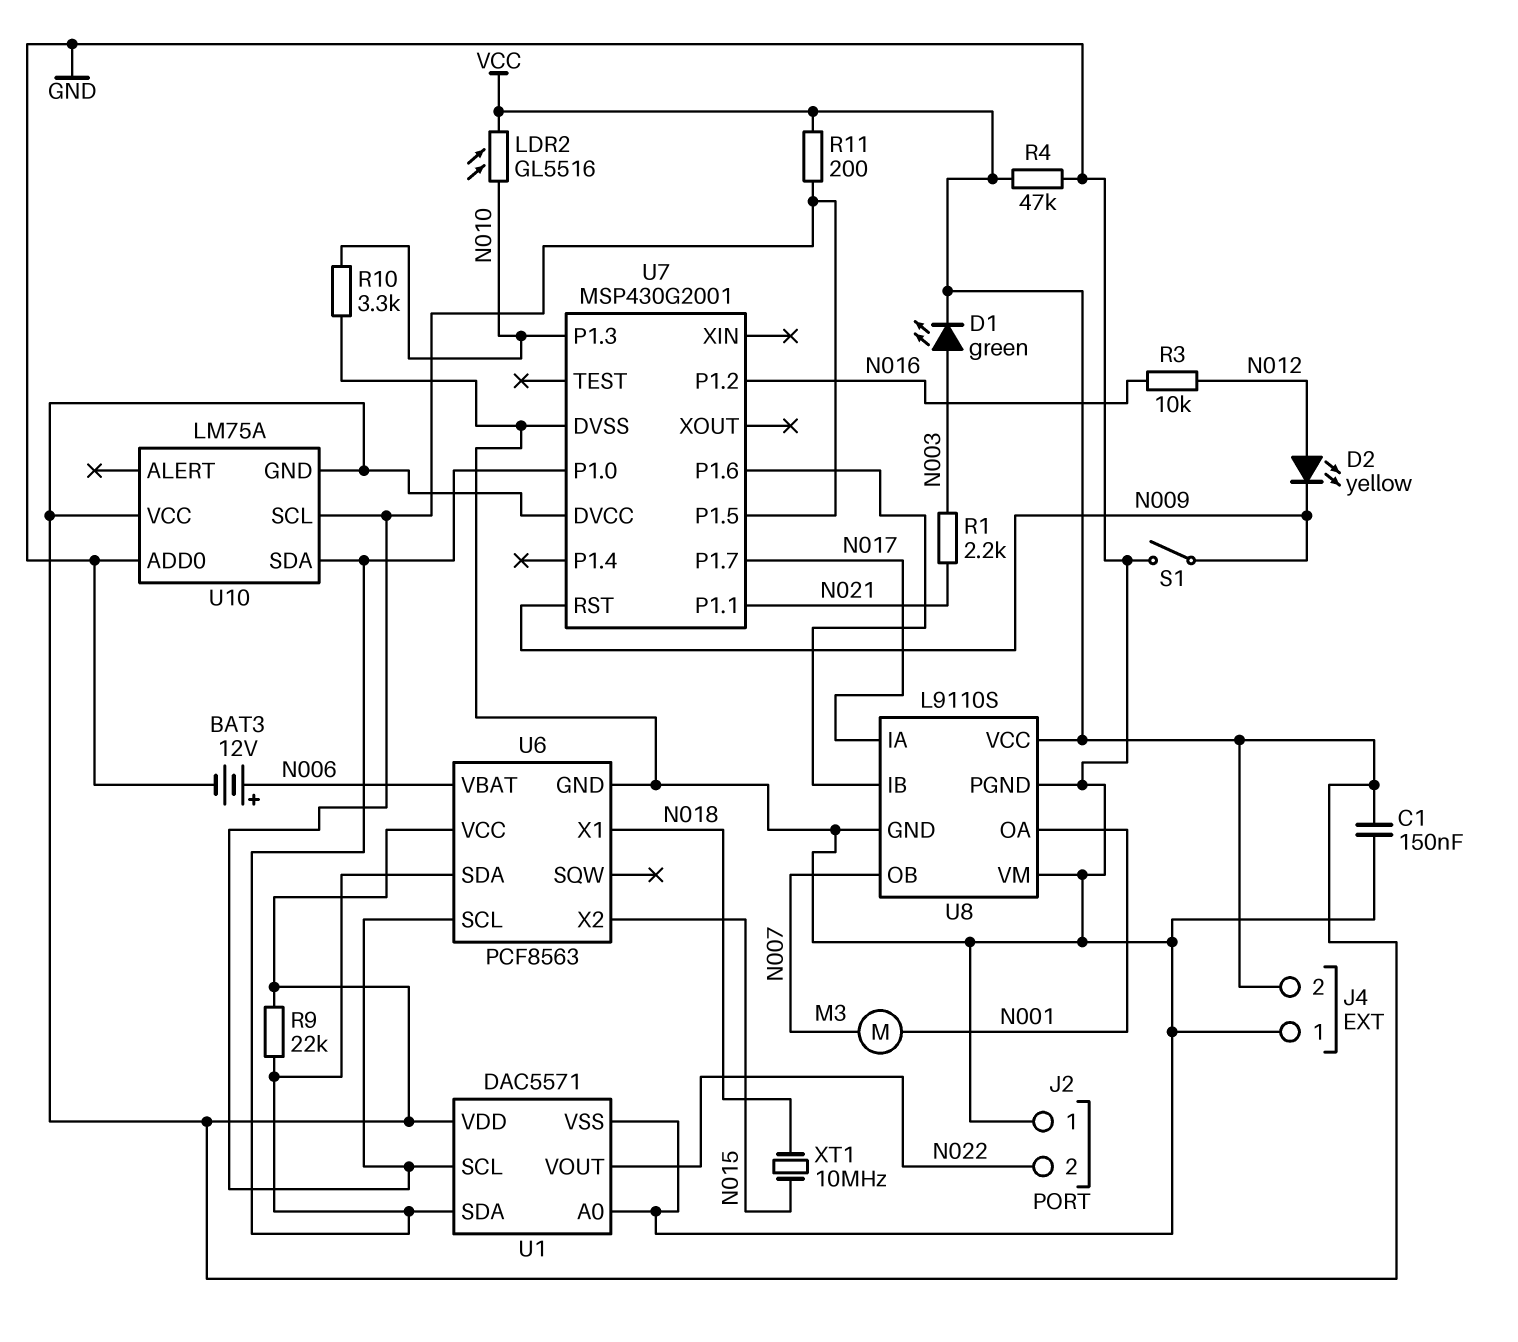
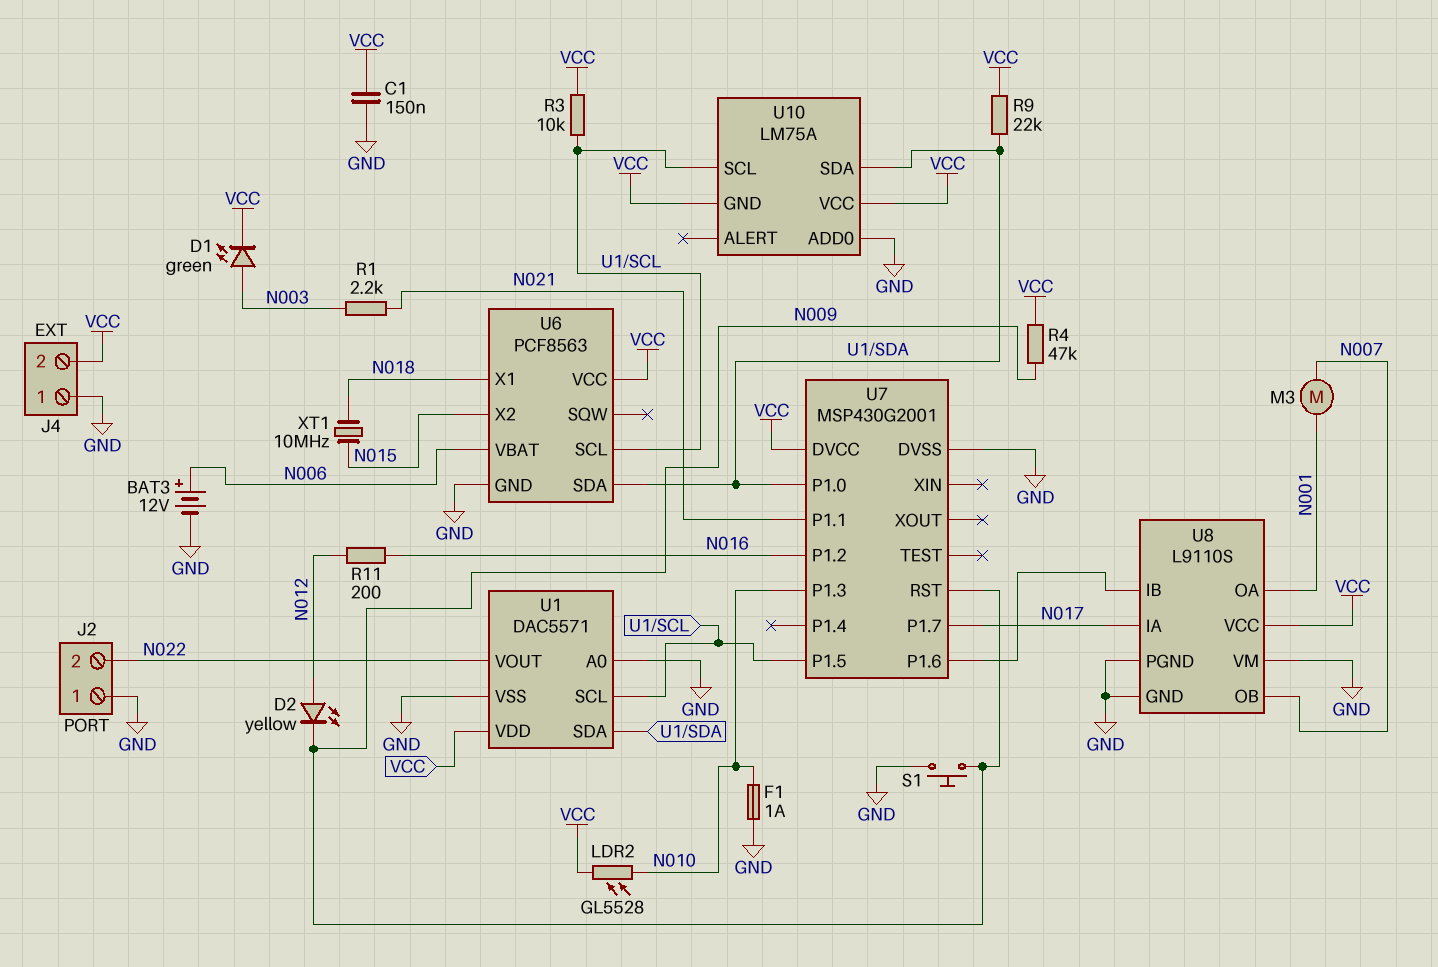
F1: none -> 1A (GND, N010)
LDR2: GL5516 (N010, VCC) -> GL5528 (N010, VCC)
R3: 10k (N012, N016) -> 10k (U1/SCL, VCC)
R4: 47k (GND, VCC) -> 47k (N009, VCC)
R10: 3.3k (GND, N010) -> none
R11: 200 (U1/SCL, VCC) -> 200 (N012, N016)
S1: switch (GND, N009) -> button (GND, N009)

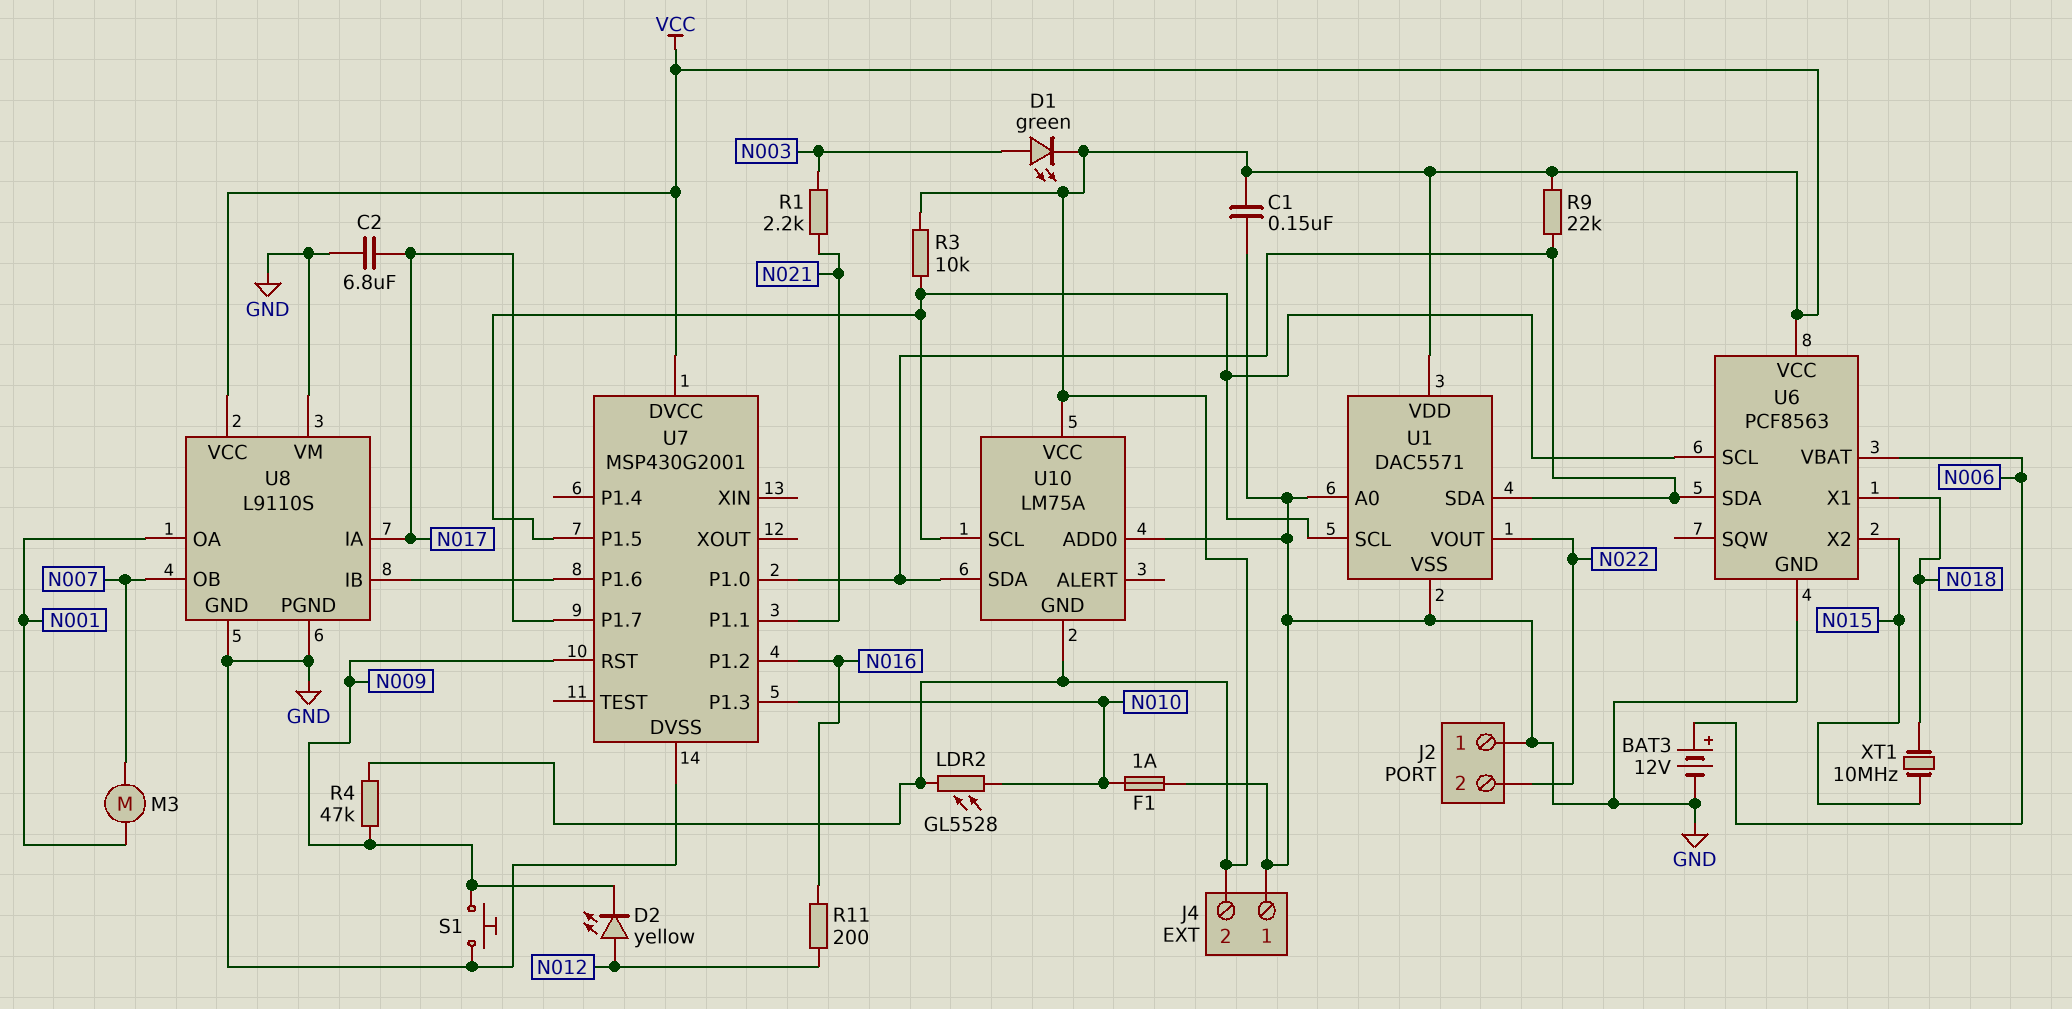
C2: none -> 6.8uF (GND, N017)

